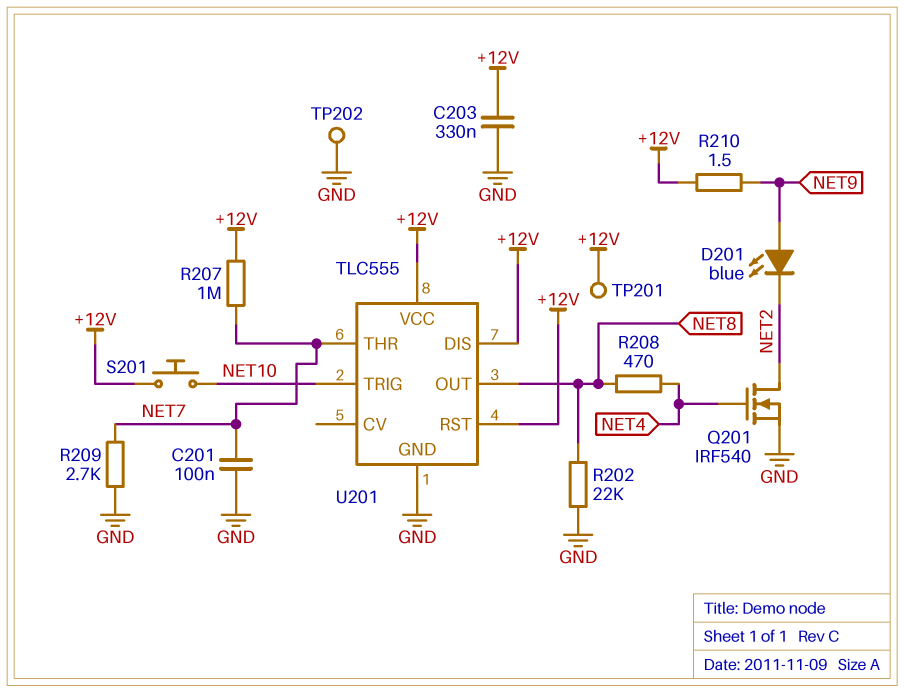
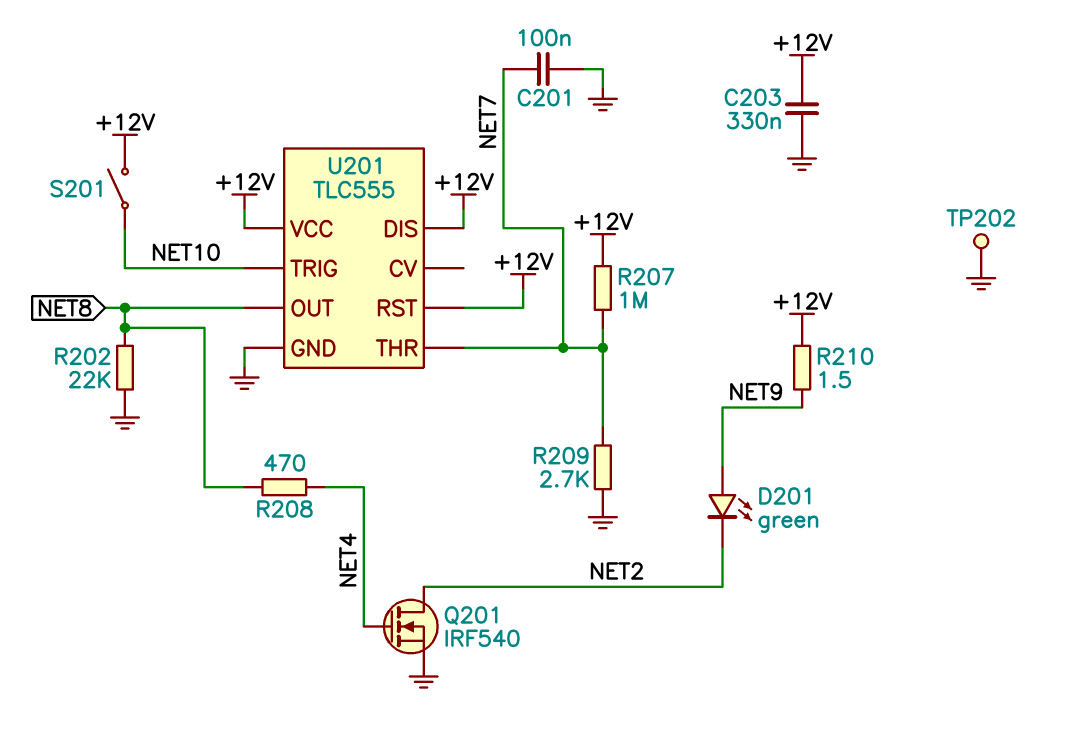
D201: LED blue (A NET9, K NET2) -> LED green (A NET9, K NET2)
S201: button (+12V, NET10) -> switch (+12V, NET10)
TP201: test point (+12V) -> none

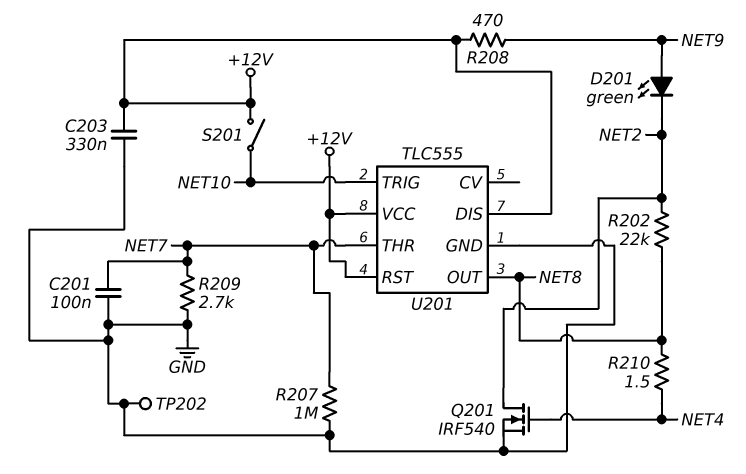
R202: 22k (GND, NET8) -> 22k (NET2, NET8)
R207: 1M (+12V, NET7) -> 1M (GND, NET7)
R208: 470 (NET4, NET8) -> 470 (+12V, NET9)
R210: 1.5 (+12V, NET9) -> 1.5 (NET4, NET8)

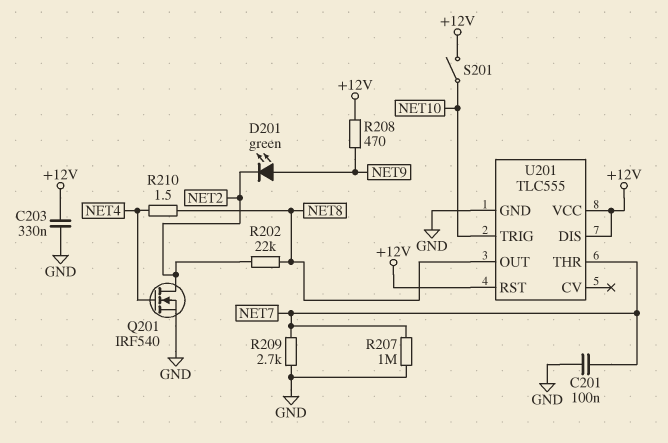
TP202: test point (GND) -> none

